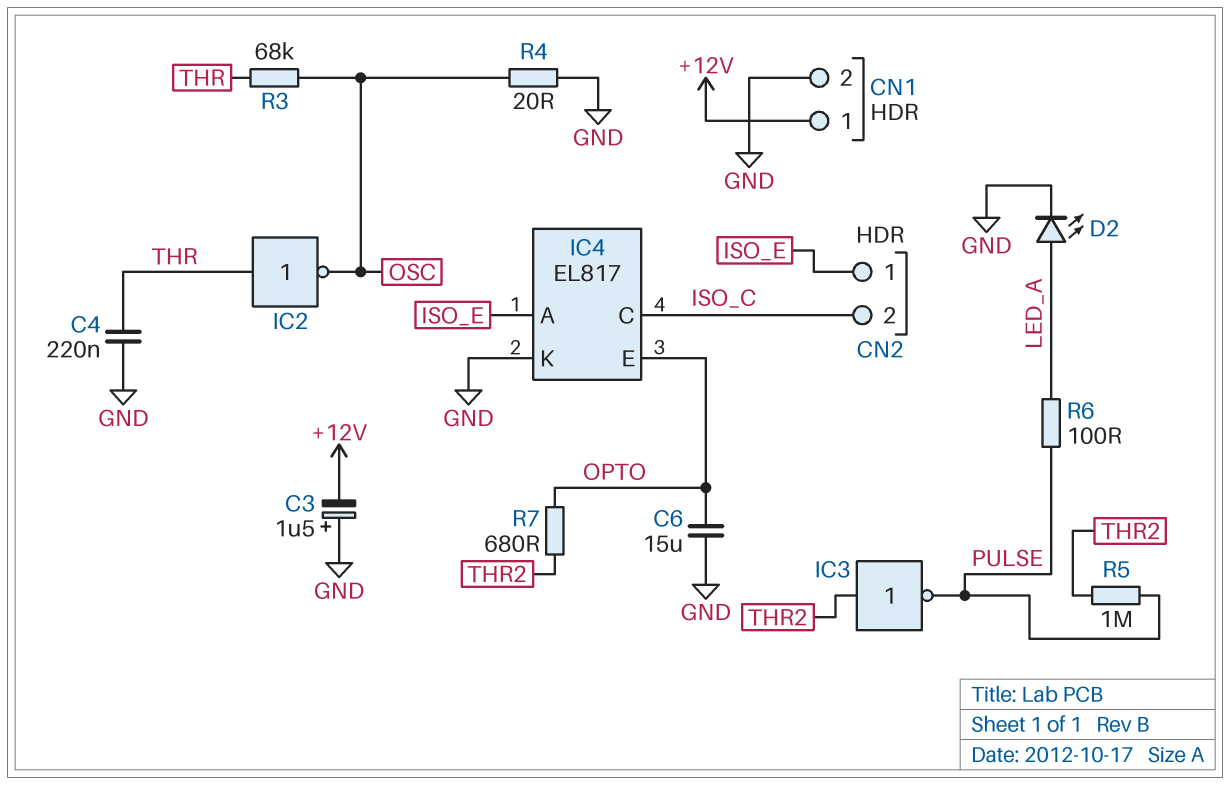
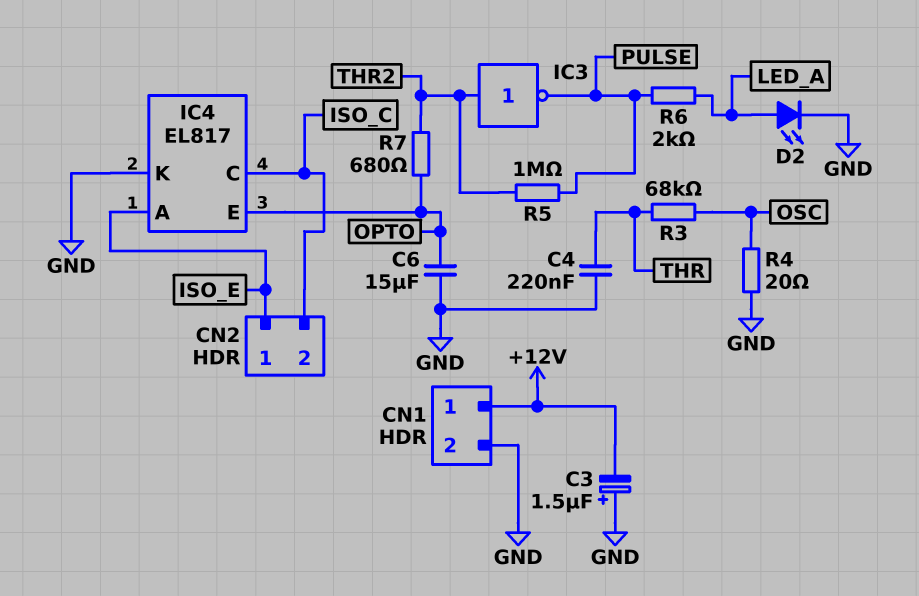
IC2: NOT (in THR, out OSC) -> none
R6: 100 (LED_A, PULSE) -> 2k (LED_A, PULSE)

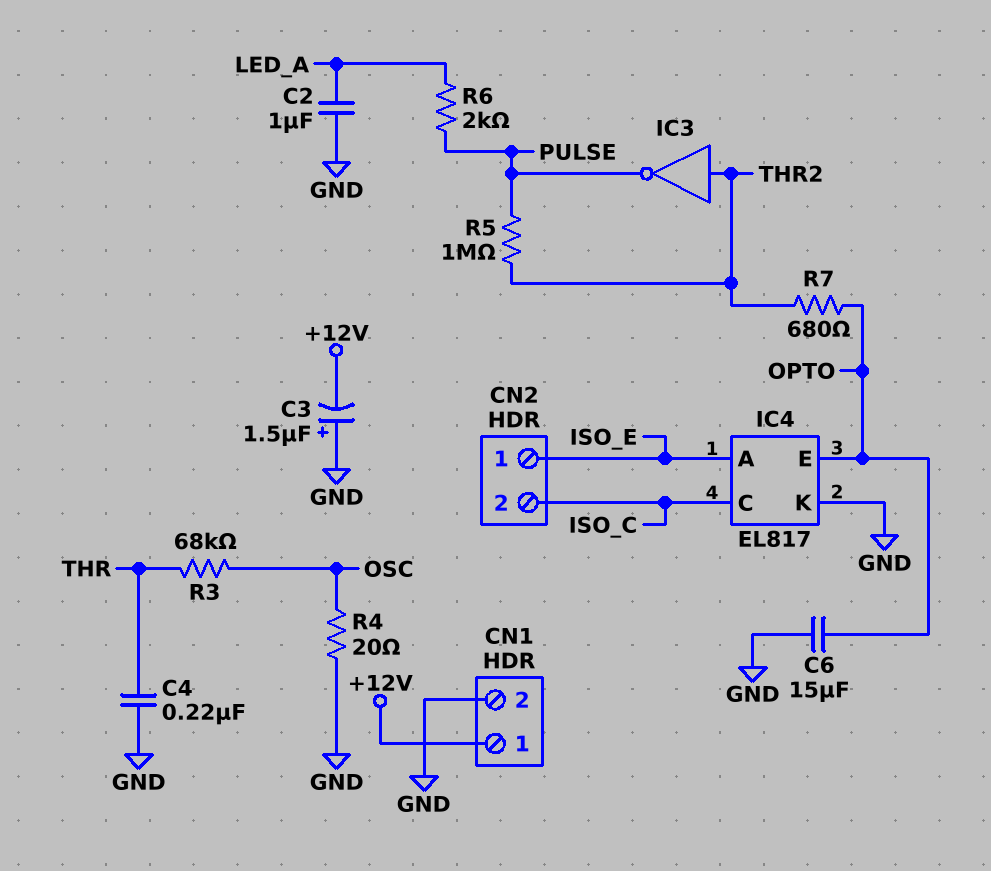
C2: none -> 1uF (GND, LED_A)
D2: LED (A LED_A, K GND) -> none

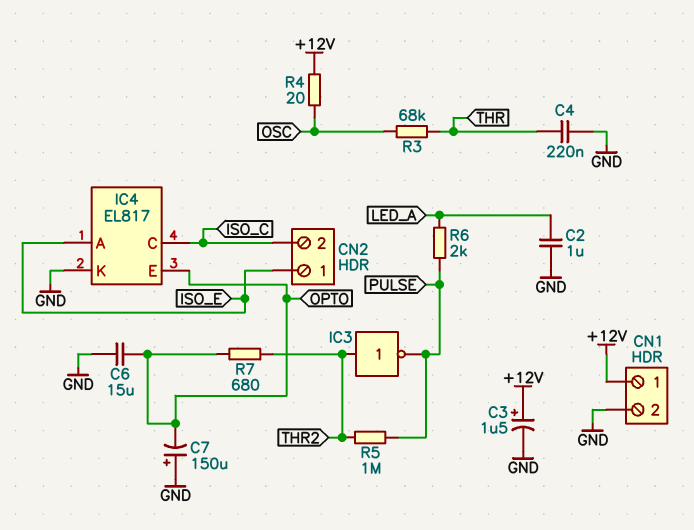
C3: 1.5uF (plus GND, minus +12V) -> 1.5uF (plus +12V, minus GND)
C7: none -> 150uF (plus GND, minus OPTO)
R4: 20 (GND, OSC) -> 20 (+12V, OSC)

